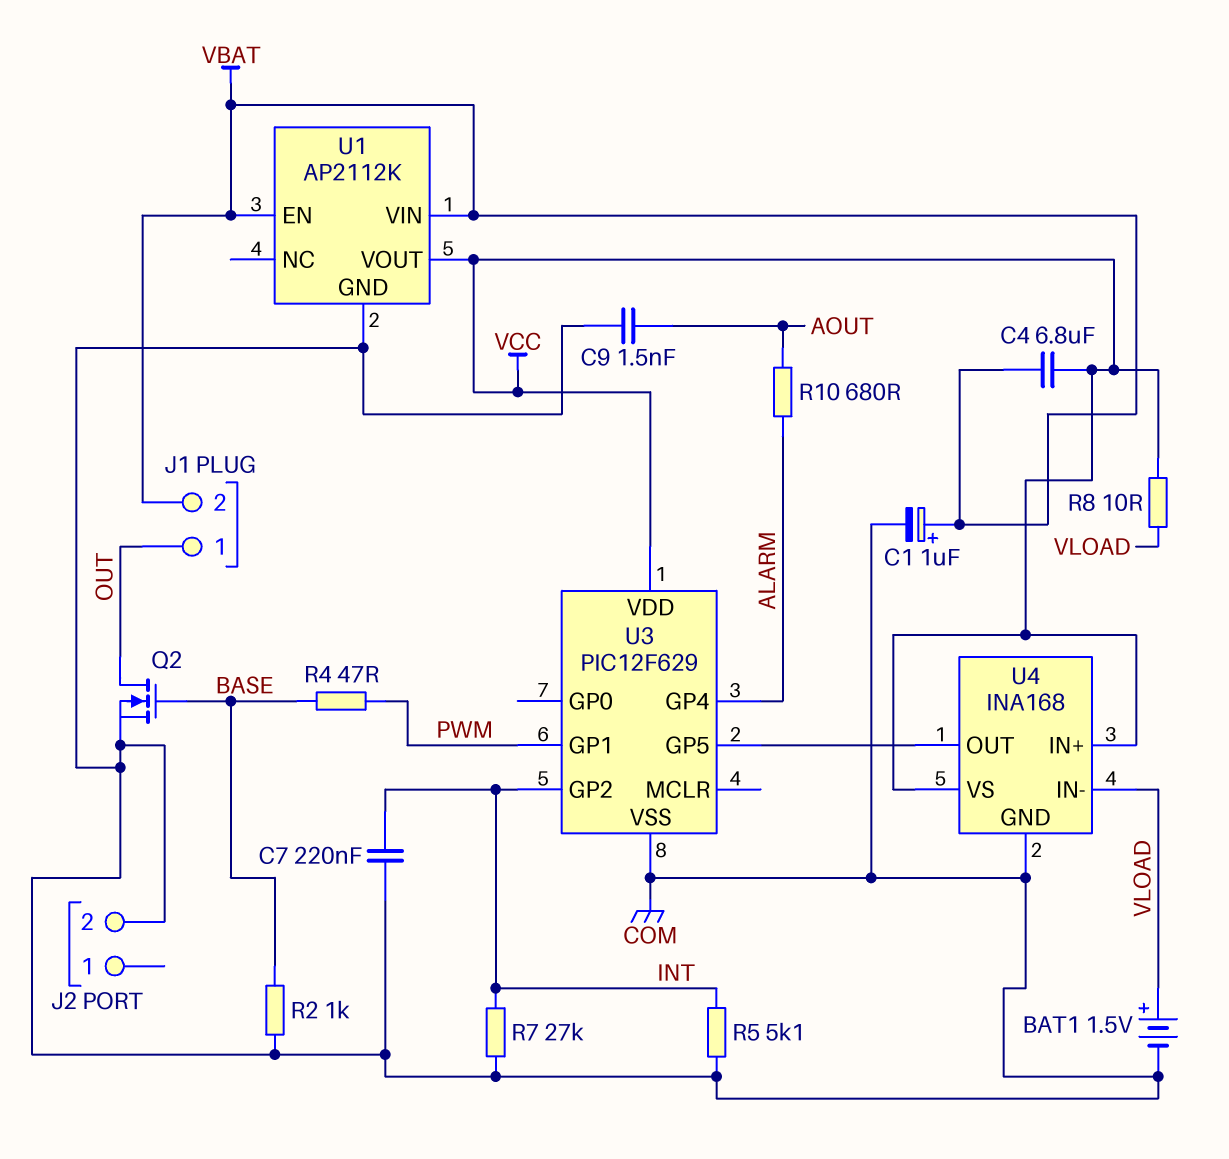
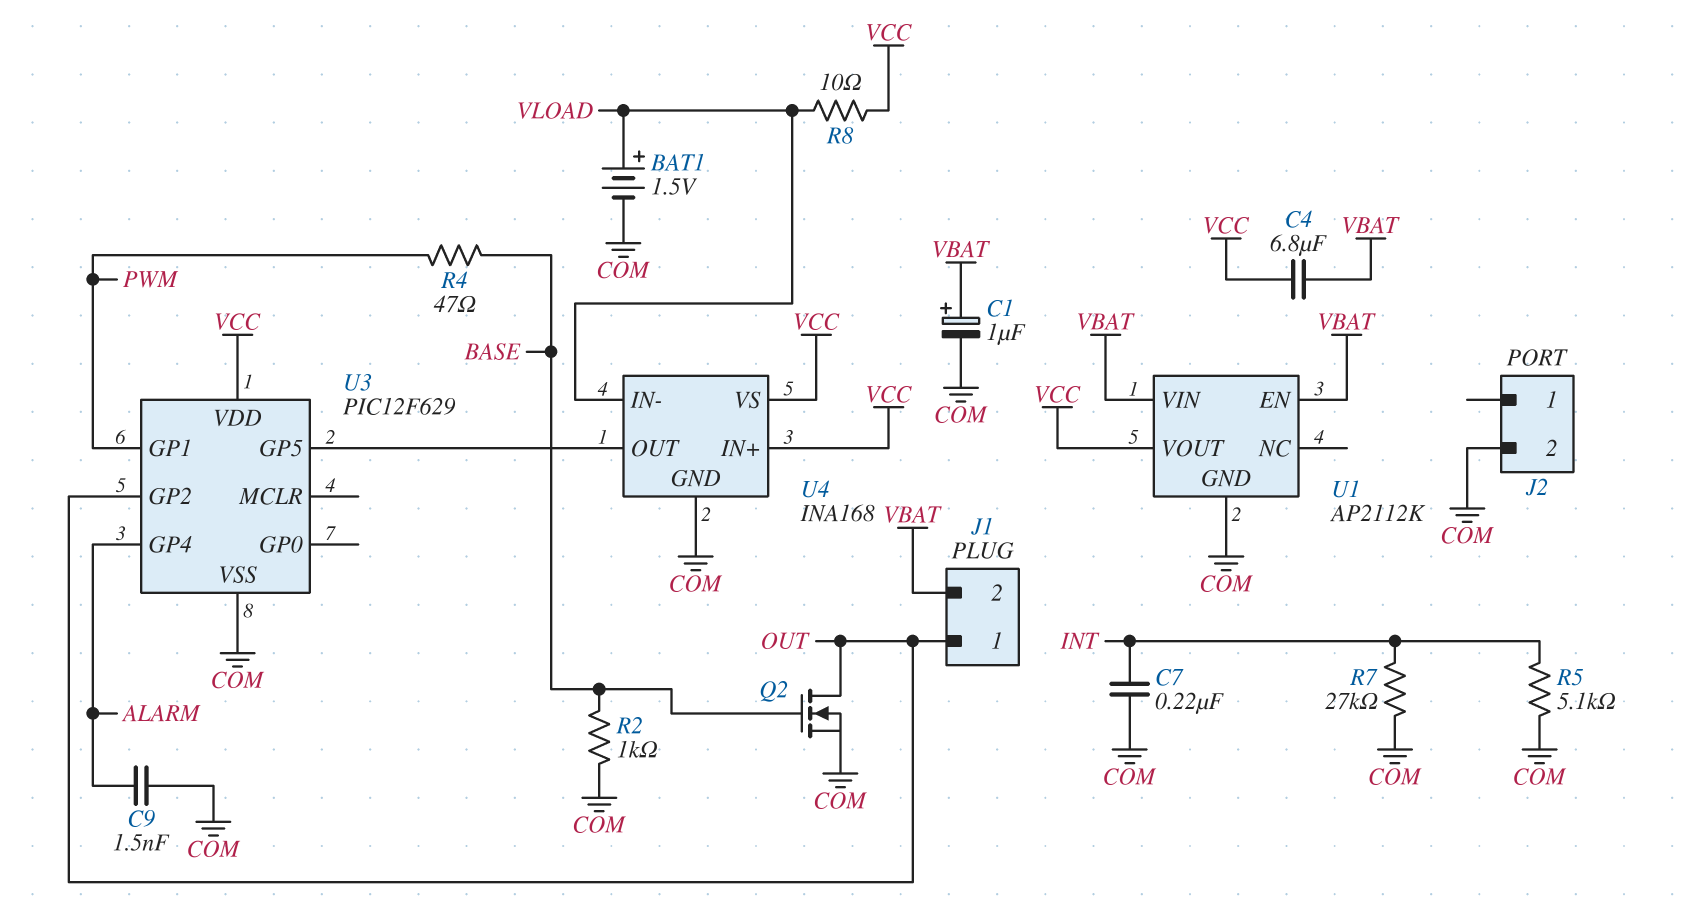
C9: 1.5nF (AOUT, COM) -> 1.5nF (ALARM, COM)
R10: 680 (ALARM, AOUT) -> none
U3 pin GP2: INT -> OUT

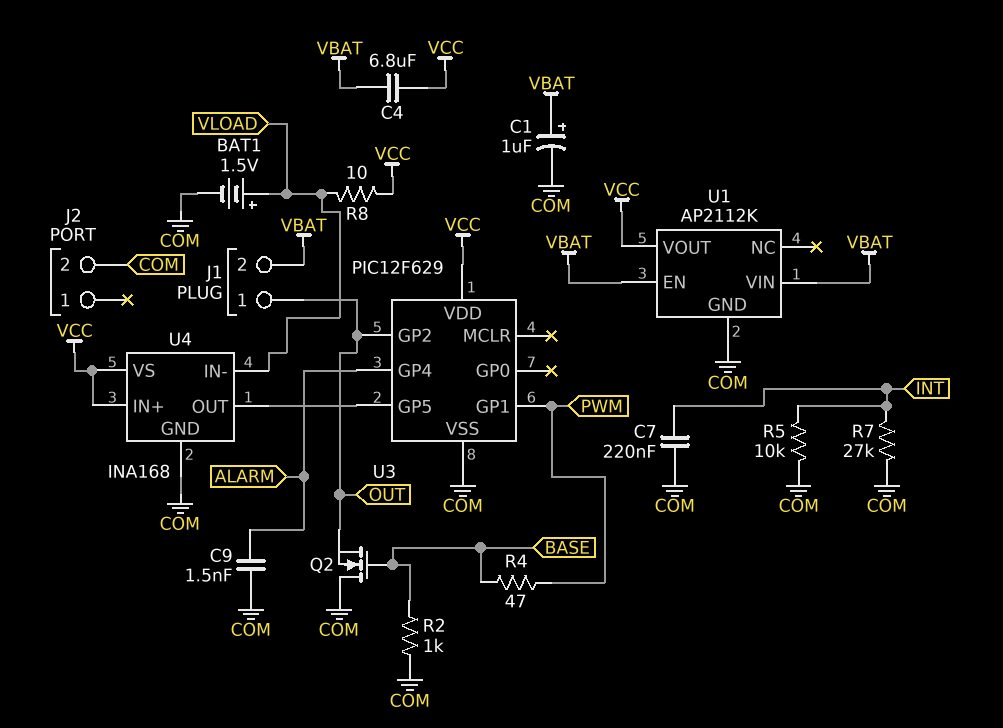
Q2: NMOS (G BASE, D OUT, S COM) -> NMOS (G BASE, D COM, S OUT)
R5: 5.1k (COM, INT) -> 10k (COM, INT)

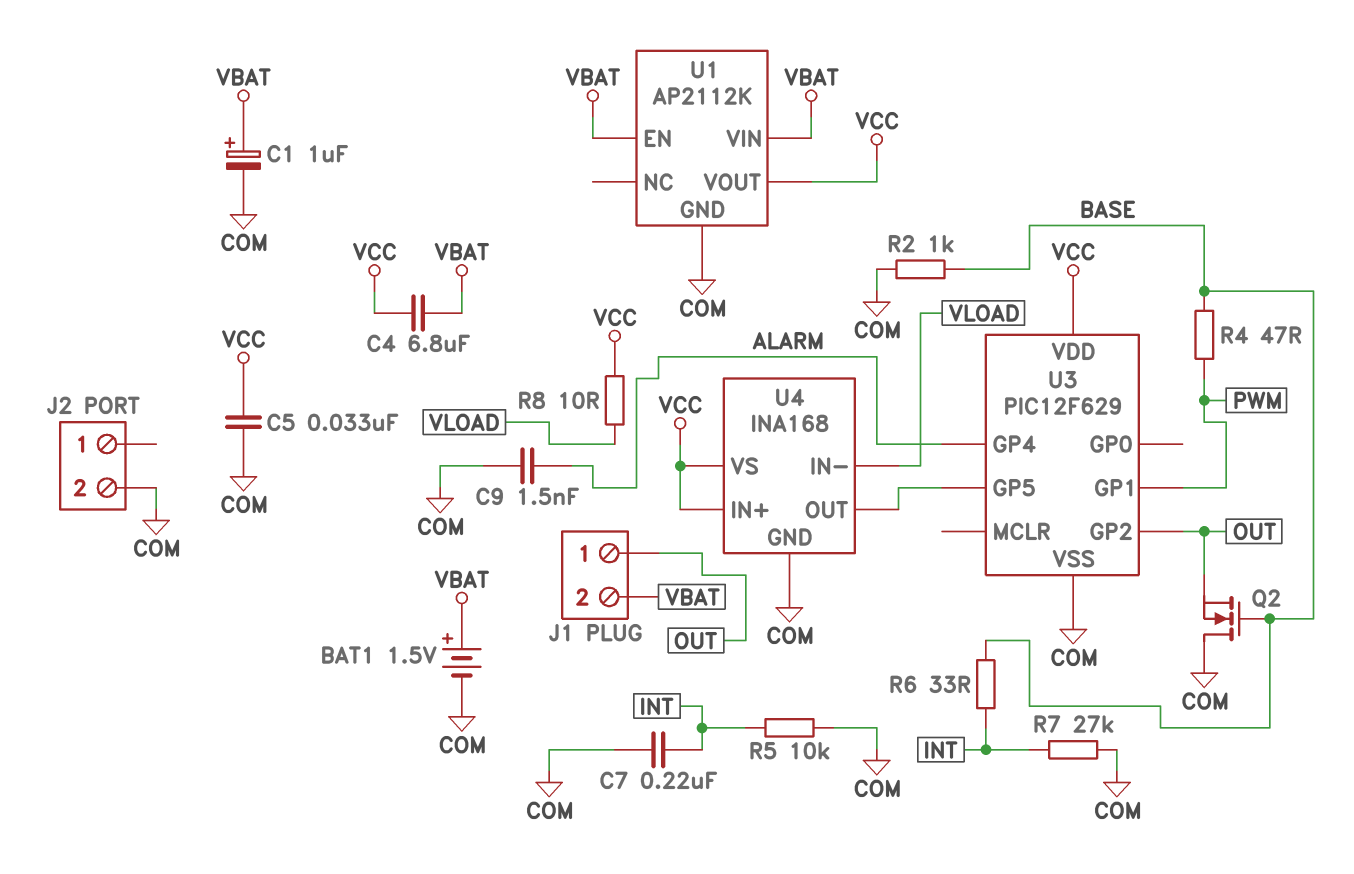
BAT1: 1.5V (plus VLOAD, minus COM) -> 1.5V (plus VBAT, minus COM)
C5: none -> 33nF (COM, VCC)
R6: none -> 33 (BASE, INT)

